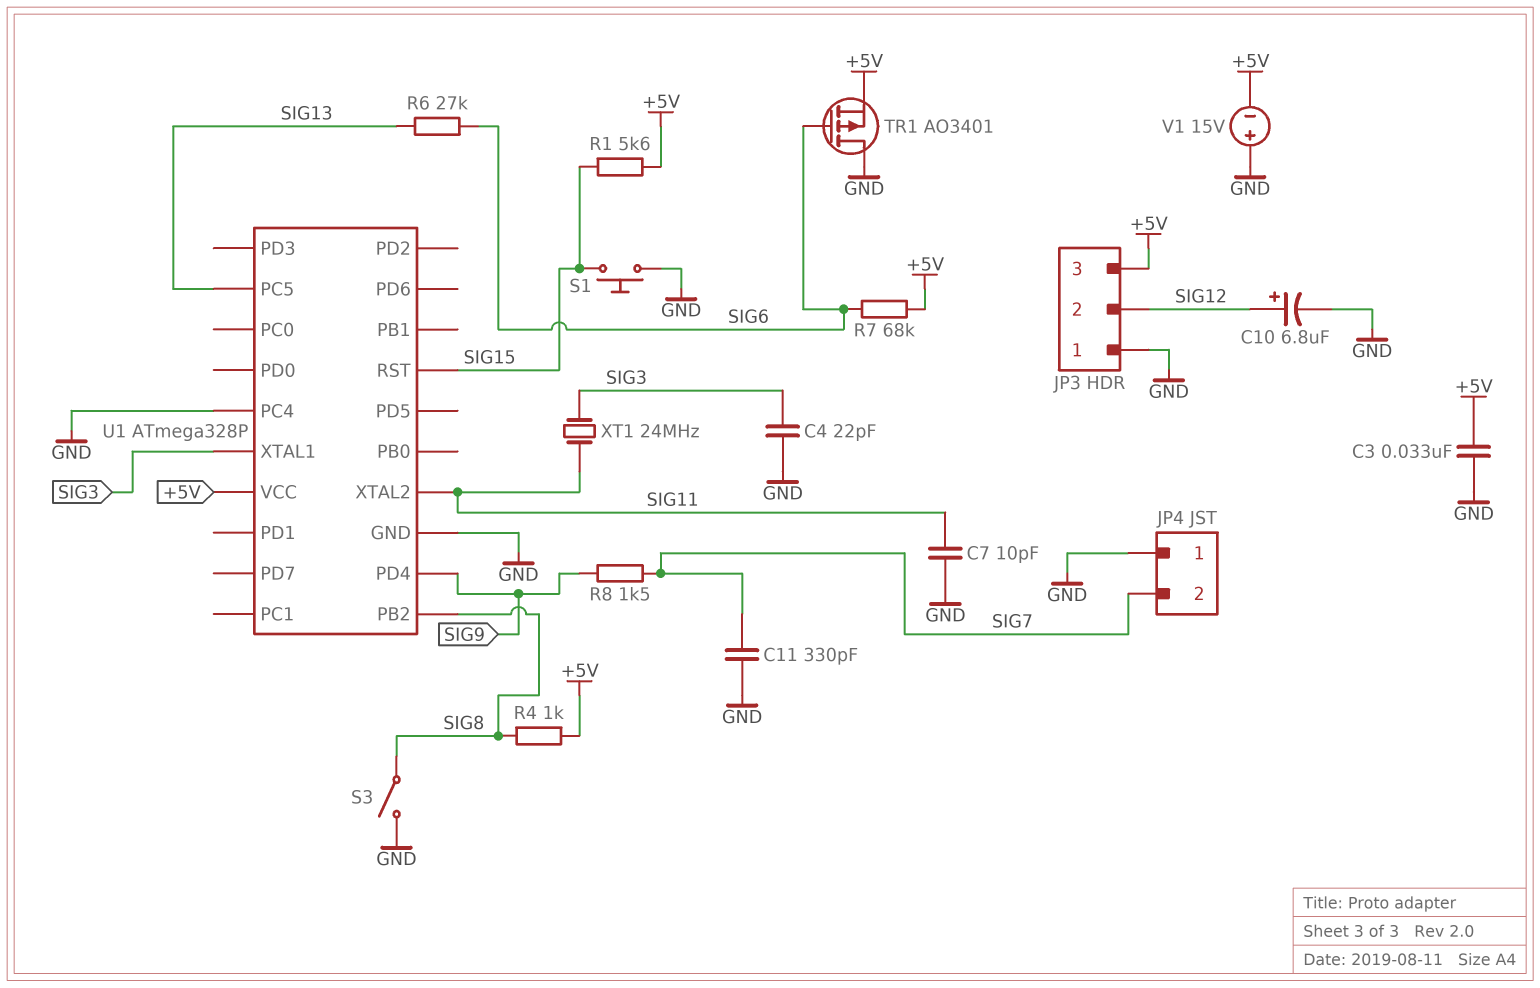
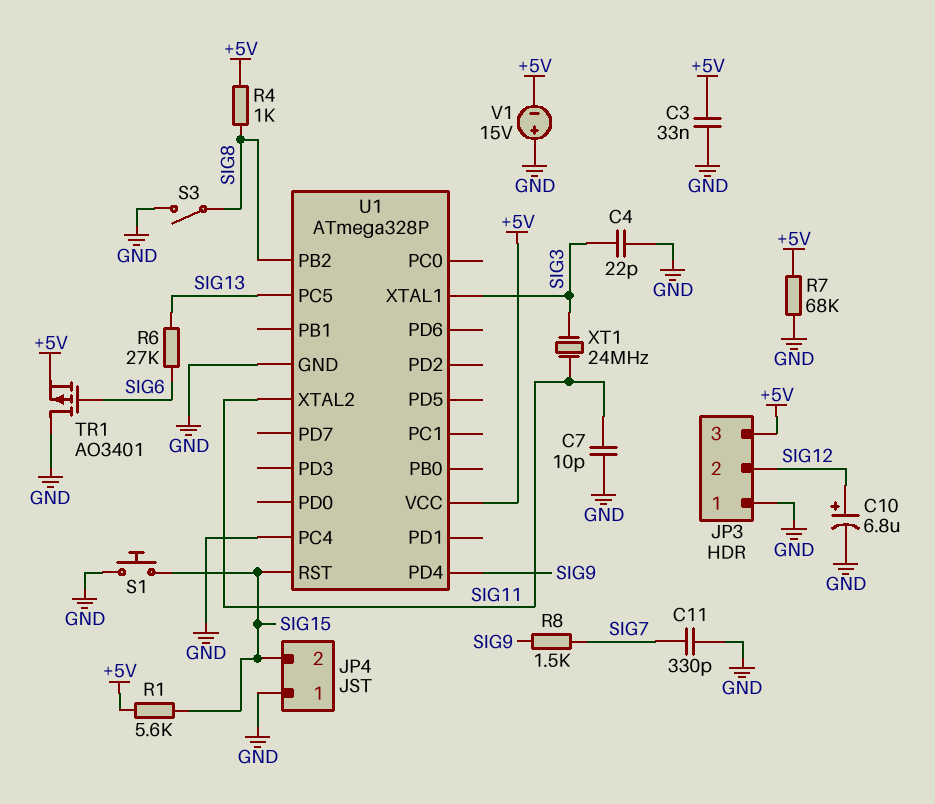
JP4 pin 2: SIG7 -> SIG15
R7: 68k (+5V, SIG6) -> 68k (+5V, GND)

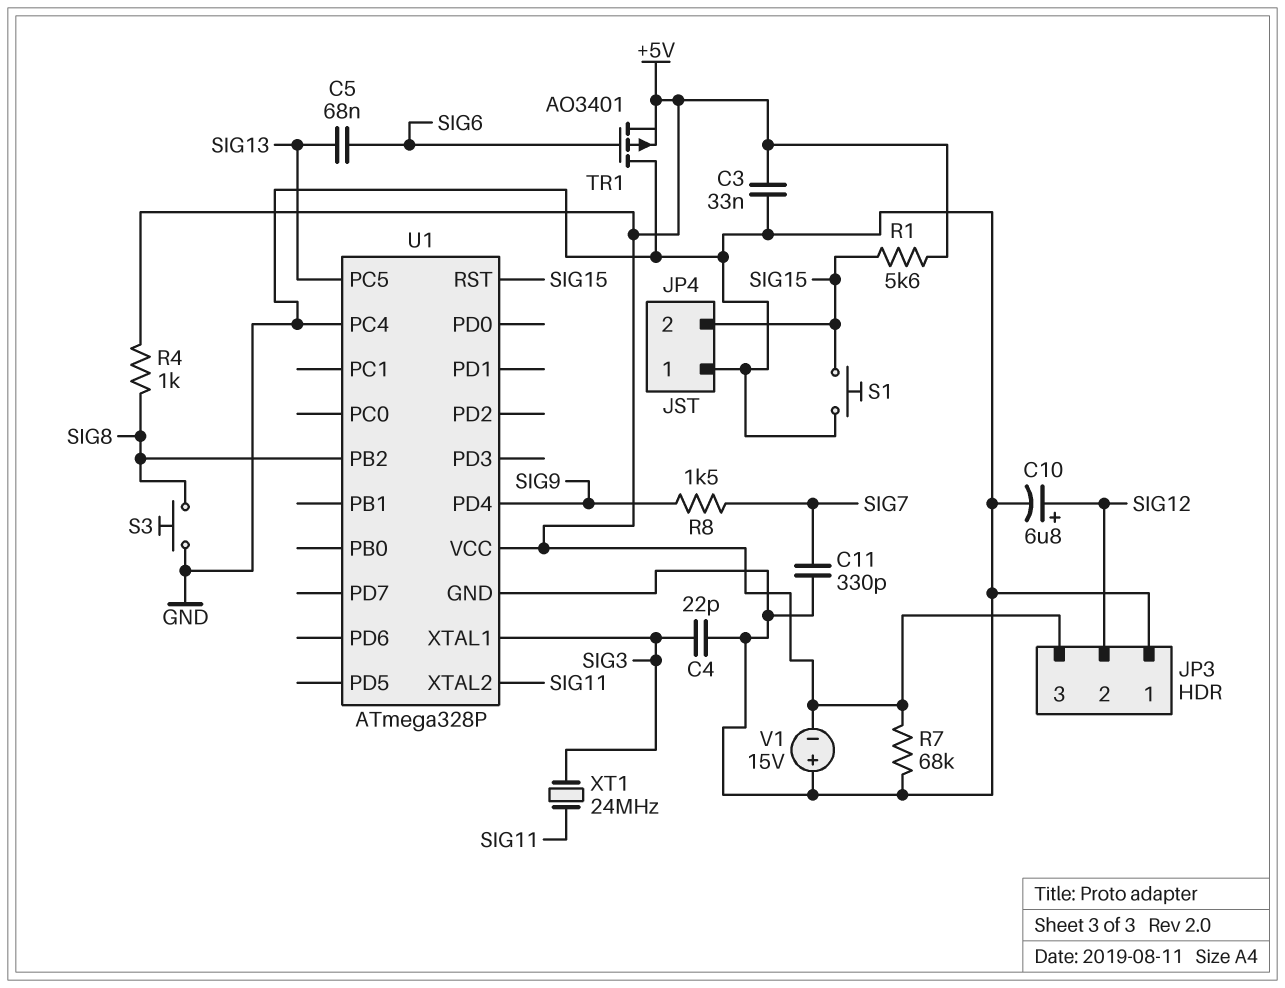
C5: none -> 68nF (SIG6, SIG13)
C7: 10pF (GND, SIG11) -> none
R6: 27k (SIG6, SIG13) -> none
S3: switch (GND, SIG8) -> button (GND, SIG8)

